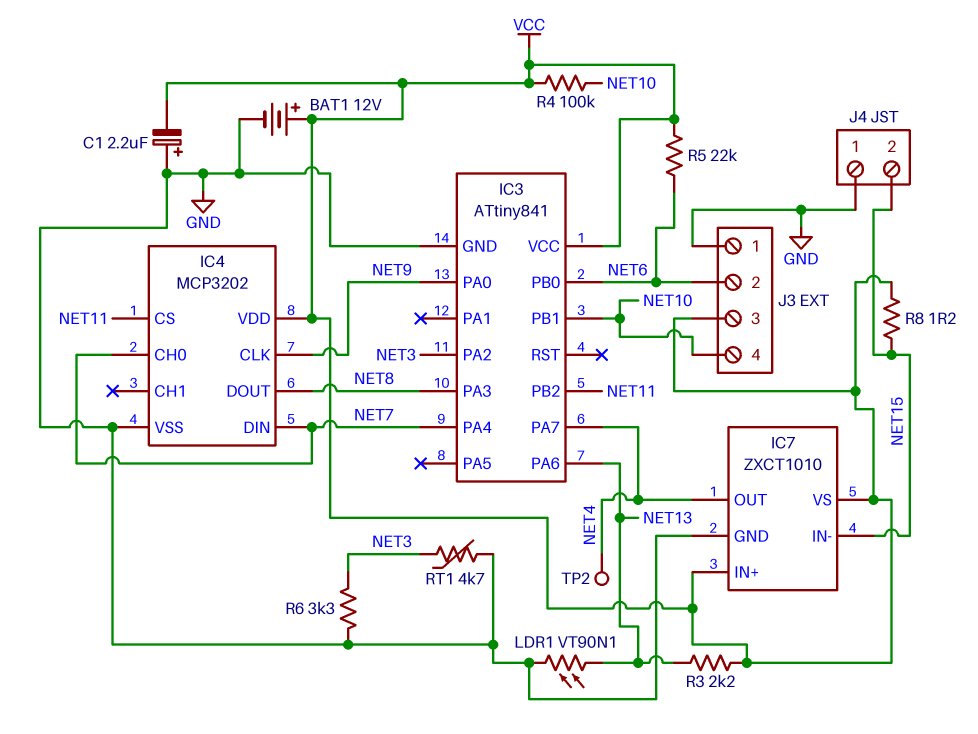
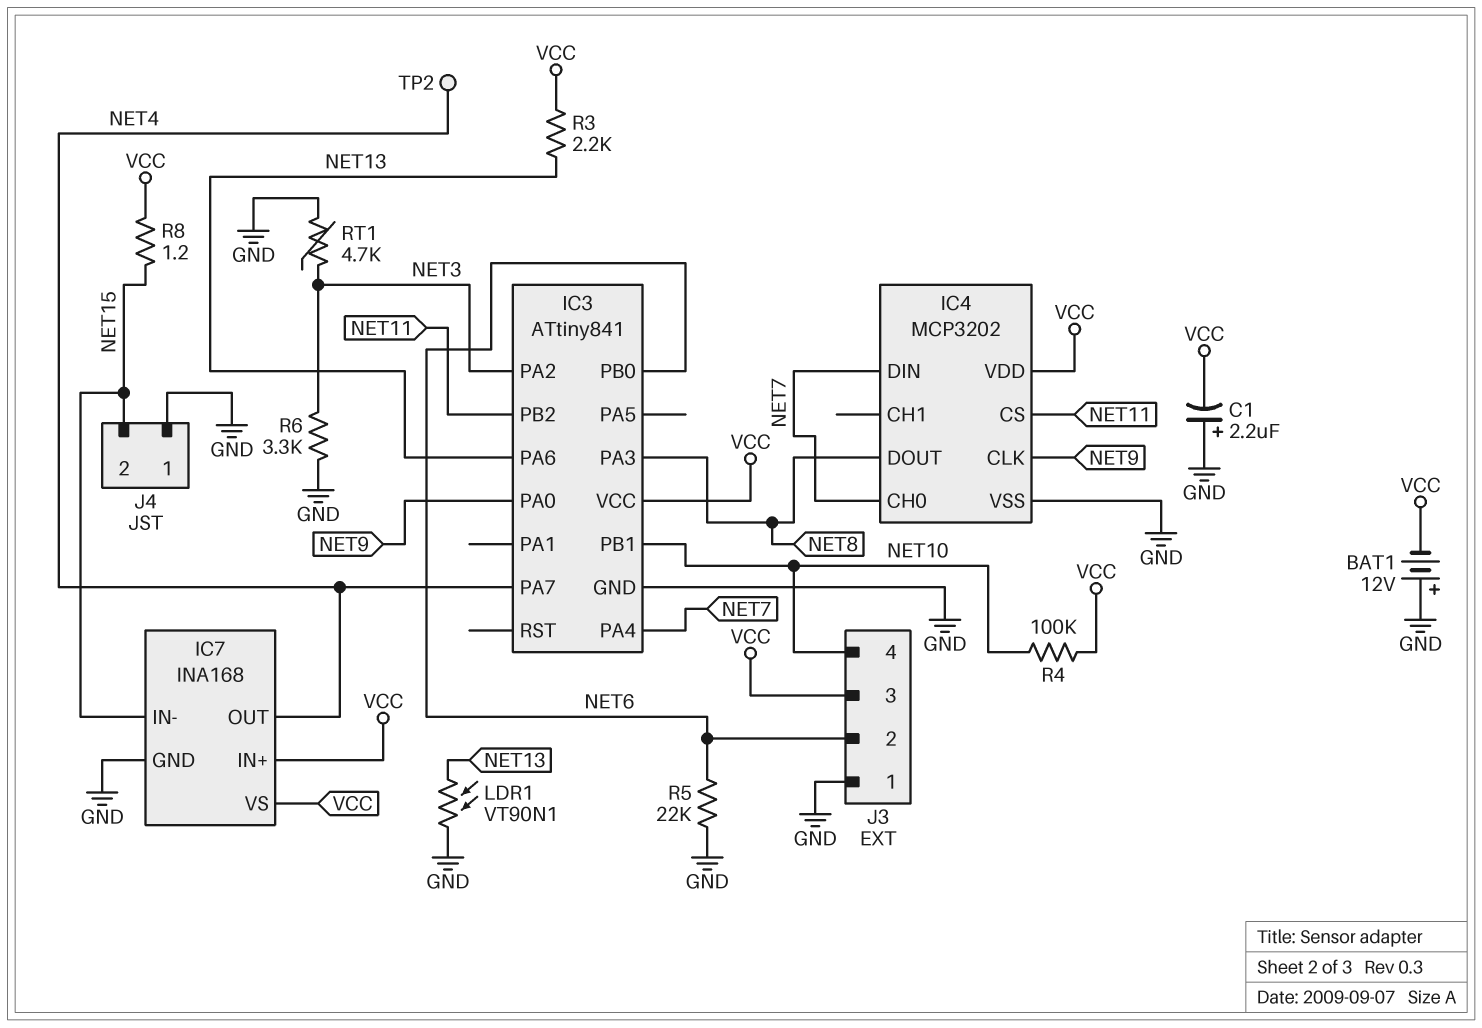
BAT1: 12V (plus VCC, minus GND) -> 12V (plus GND, minus VCC)
IC7: ZXCT1010 -> INA168
R5: 22k (NET6, VCC) -> 22k (GND, NET6)

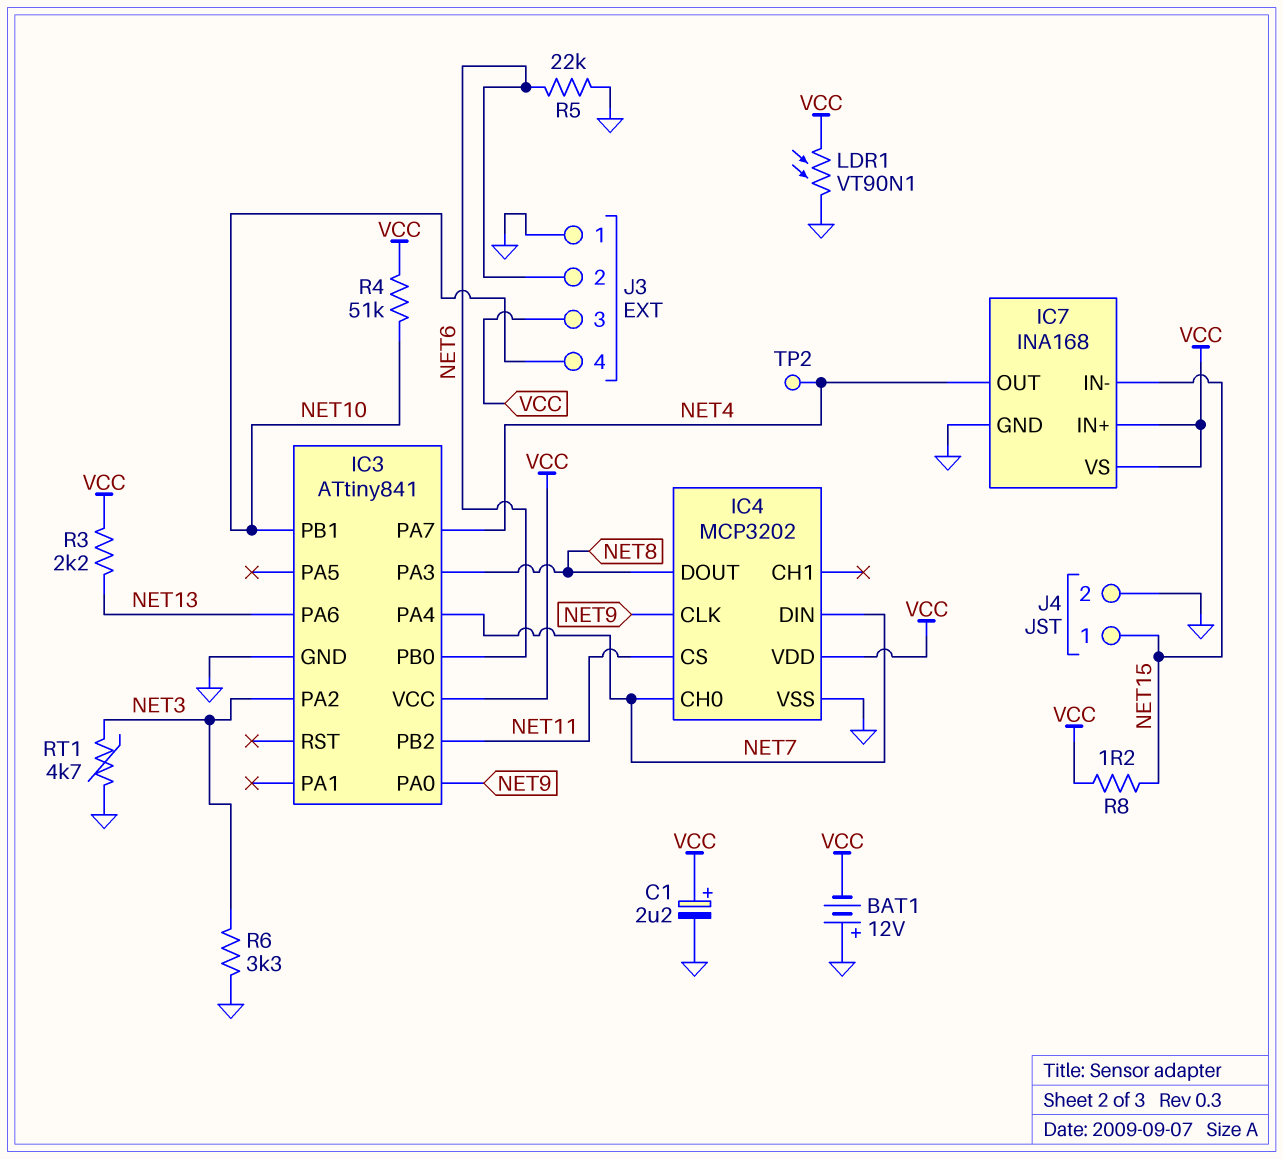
C1: 2.2uF (plus GND, minus VCC) -> 2.2uF (plus VCC, minus GND)
J4 pin 1: GND -> NET15
J4 pin 2: NET15 -> GND
LDR1: VT90N1 (GND, NET13) -> VT90N1 (GND, VCC)
R4: 100k (NET10, VCC) -> 51k (NET10, VCC)

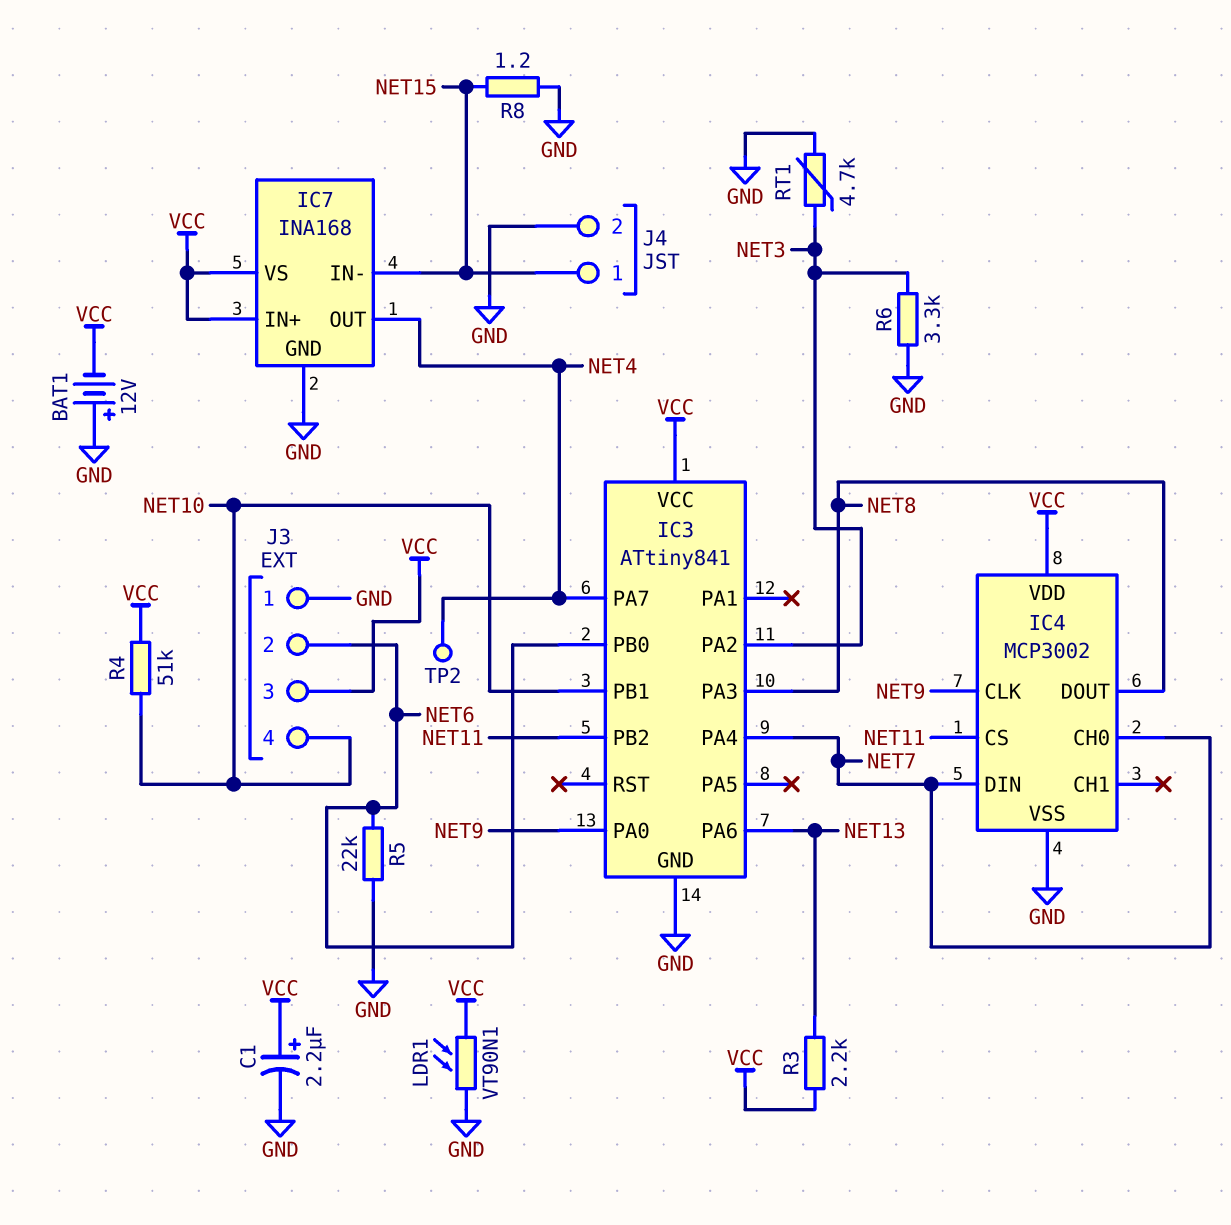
IC4: MCP3202 -> MCP3002
R8: 1.2 (NET15, VCC) -> 1.2 (GND, NET15)

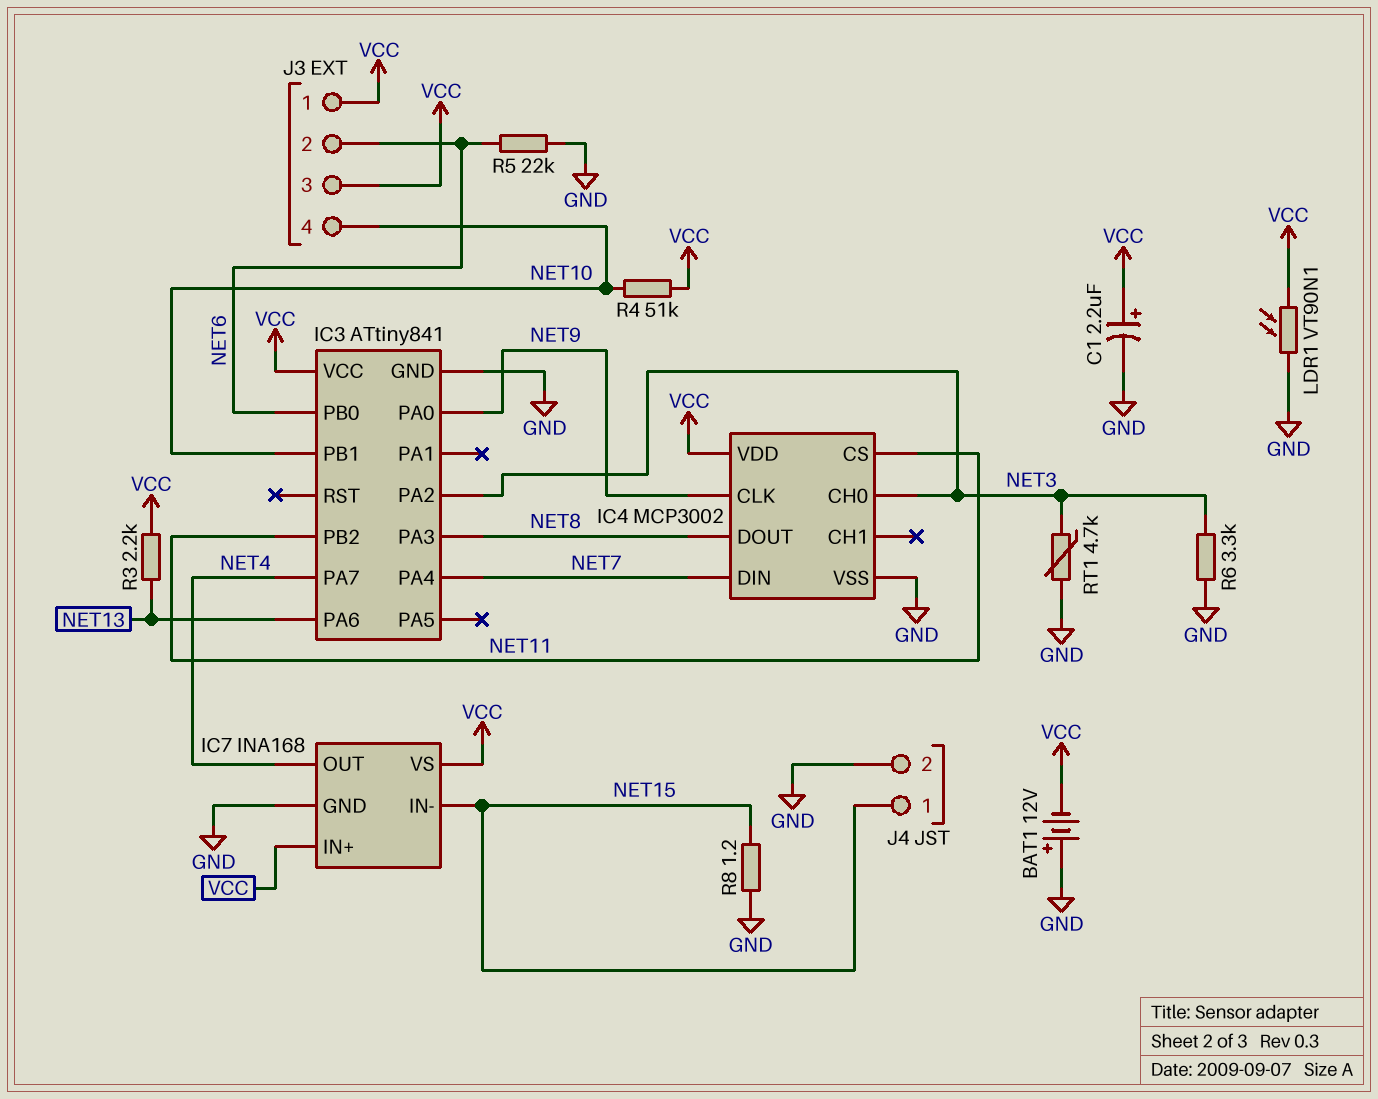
IC4 pin CH0: NET7 -> NET3
J3 pin 1: GND -> VCC
TP2: test point (NET4) -> none

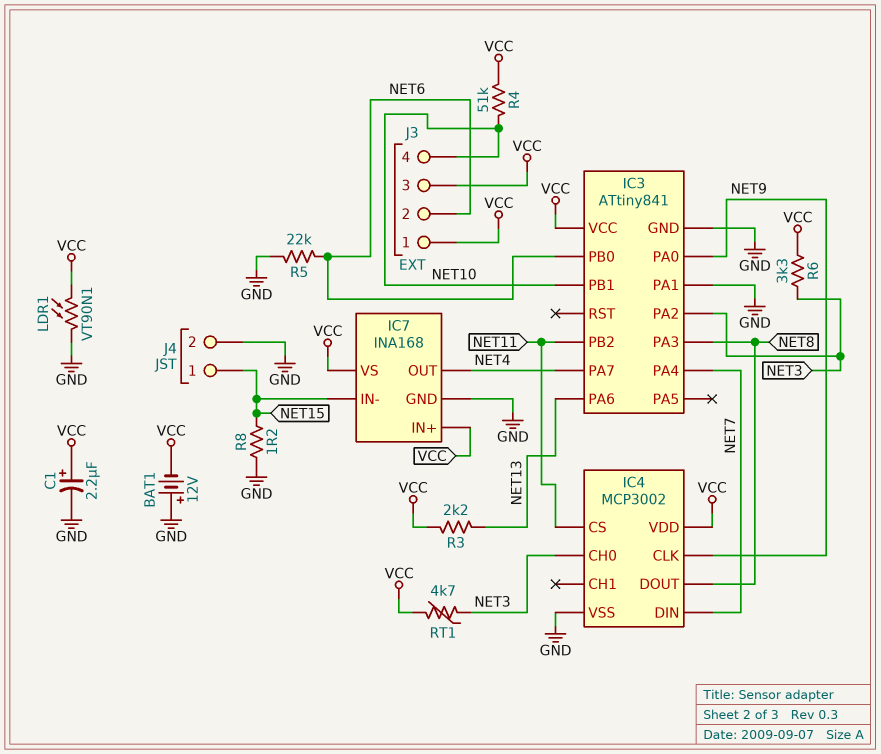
IC3 pin PA1: none -> GND
R6: 3.3k (GND, NET3) -> 3.3k (NET3, VCC)
RT1: 4.7k (GND, NET3) -> 4.7k (NET3, VCC)

